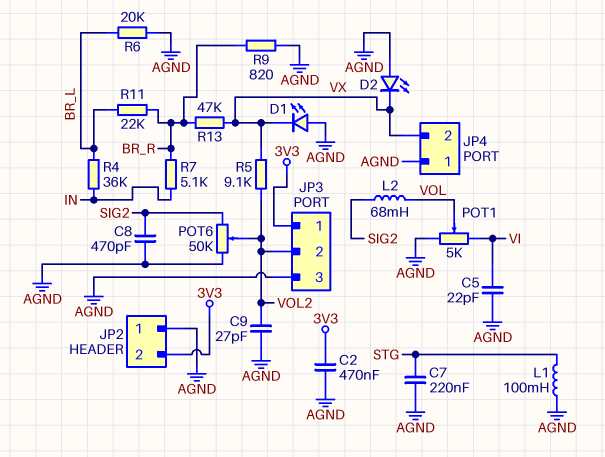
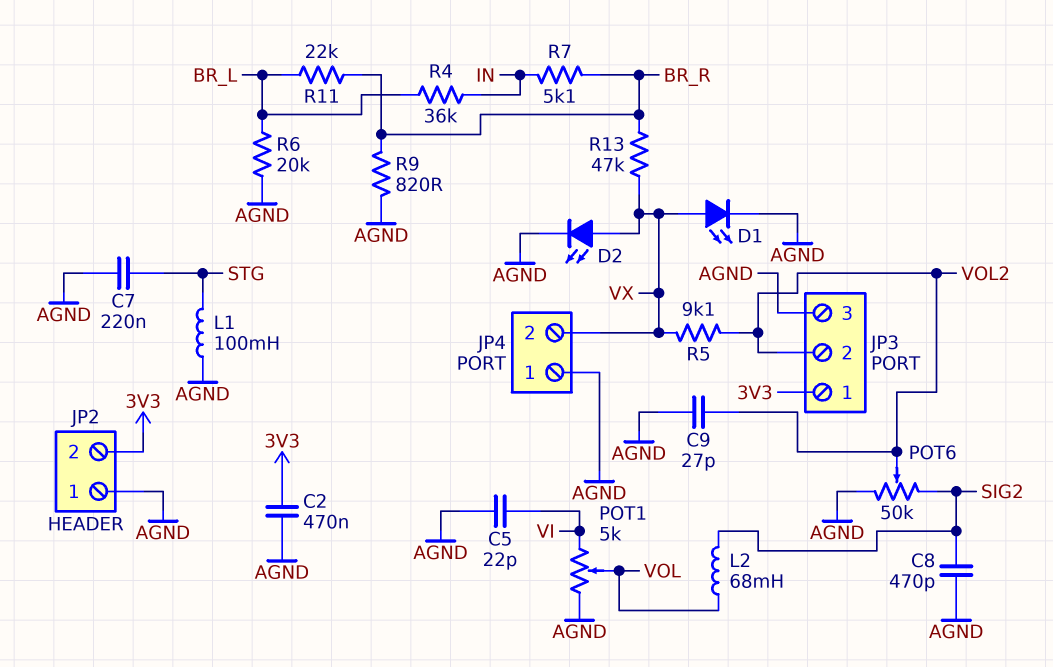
D1: LED (A AGND, K VX) -> LED (A VX, K AGND)
D2: LED (A AGND, K VX) -> LED (A VX, K AGND)

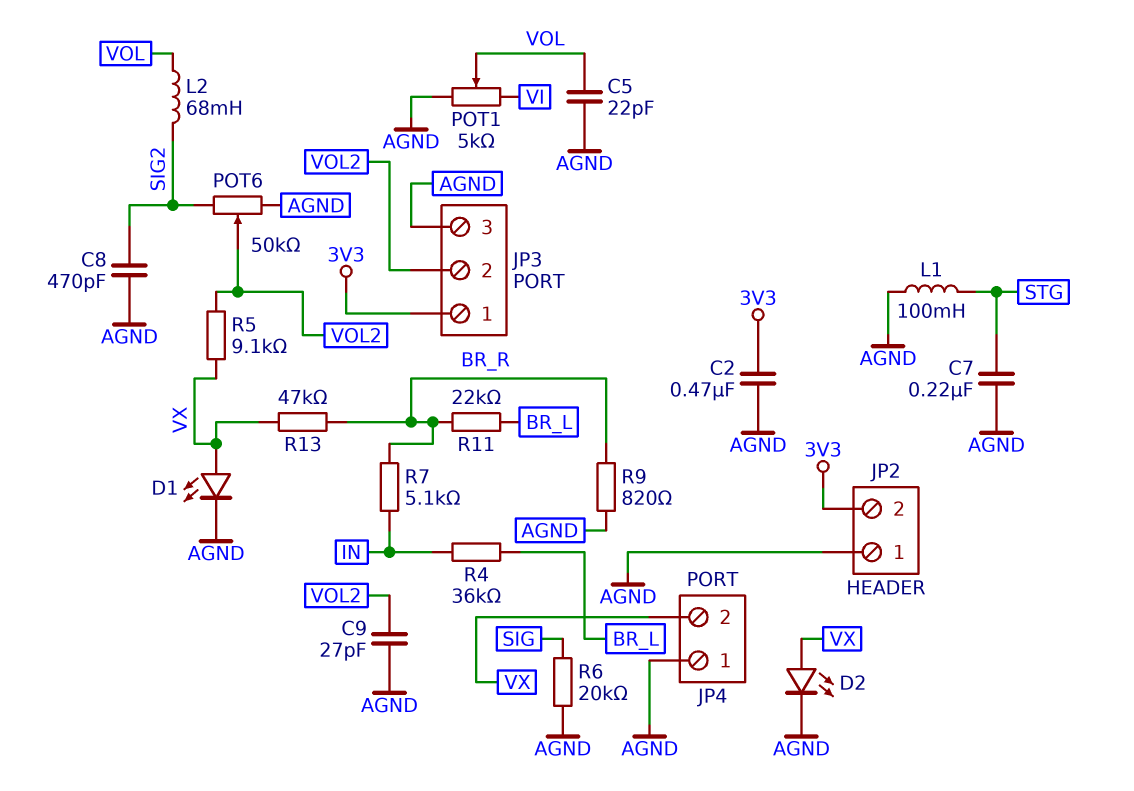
C5: 22pF (AGND, VI) -> 22pF (AGND, VOL)
R6: 20k (AGND, BR_L) -> 20k (AGND, SIG)

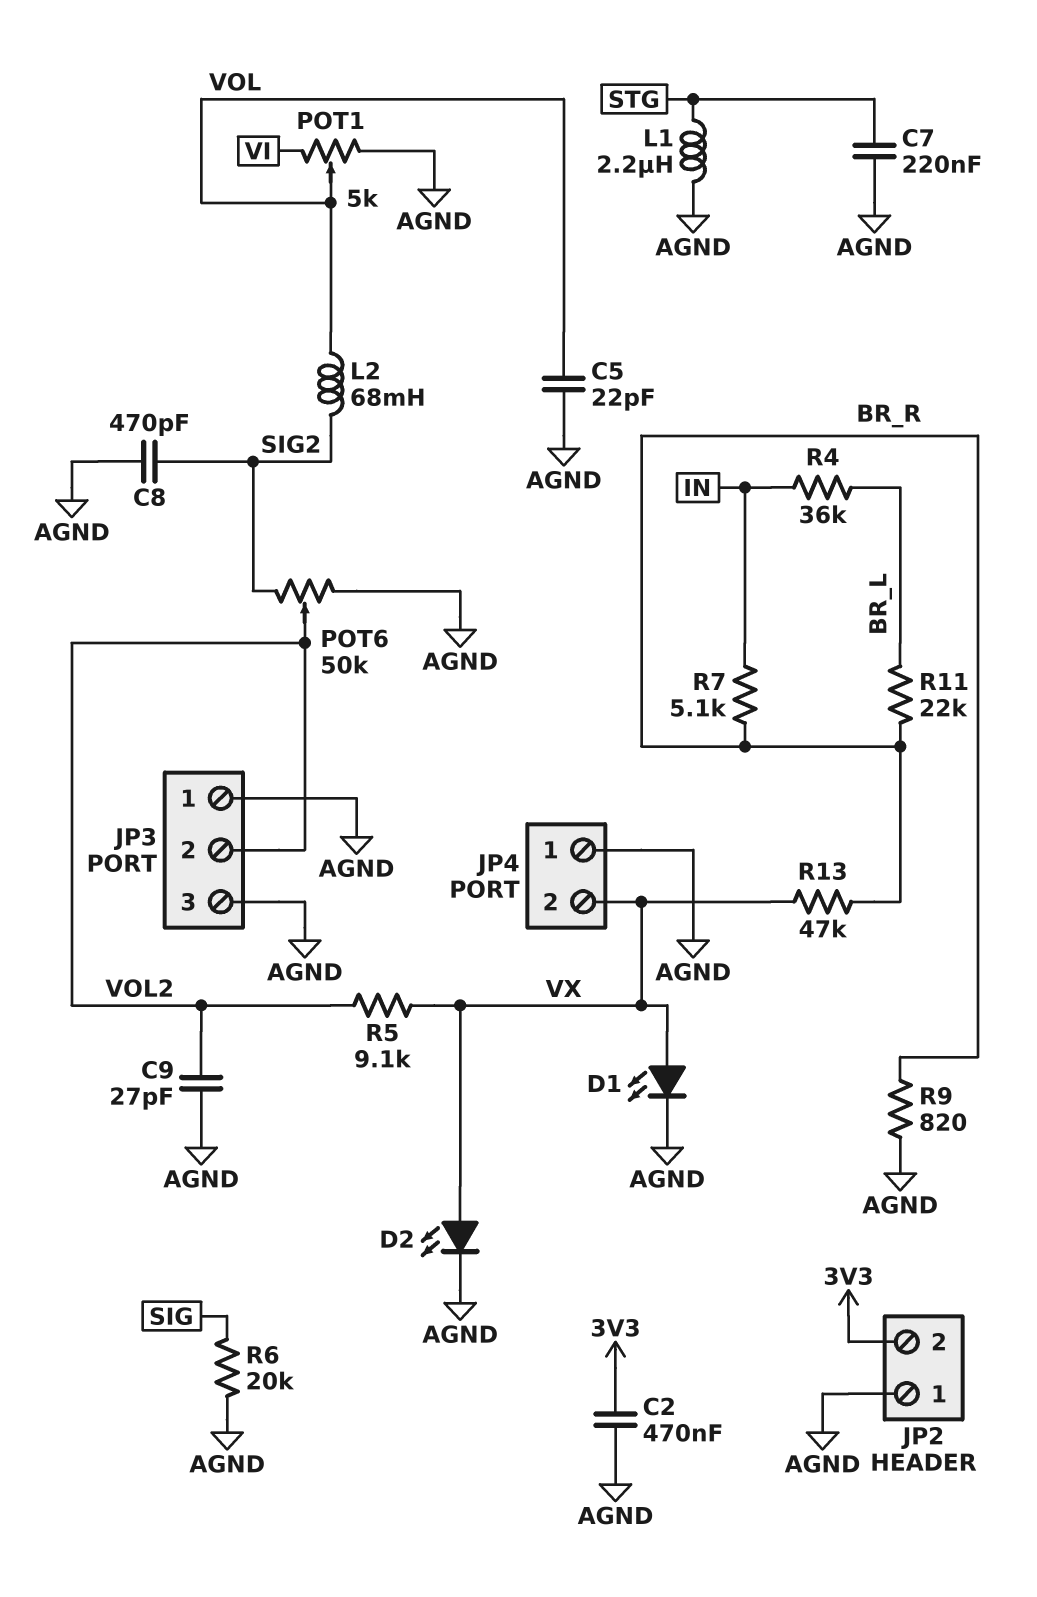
JP3 pin 1: 3V3 -> AGND
L1: 100mH (AGND, STG) -> 2.2uH (AGND, STG)

